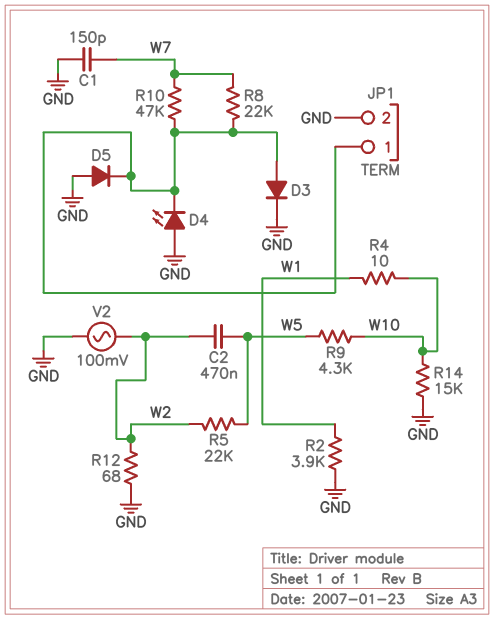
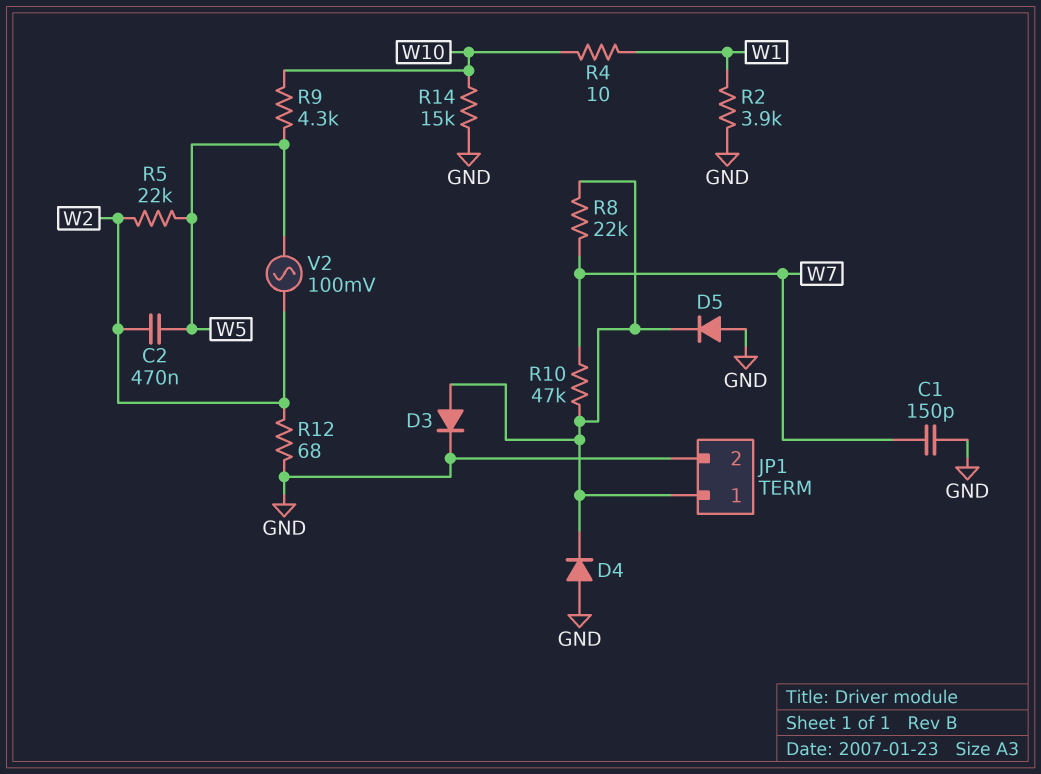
D4: LED (A GND, K JP1/1) -> diode (A GND, K JP1/1)
V2: AC 100mV (GND, W2) -> AC 100mV (W2, W5)

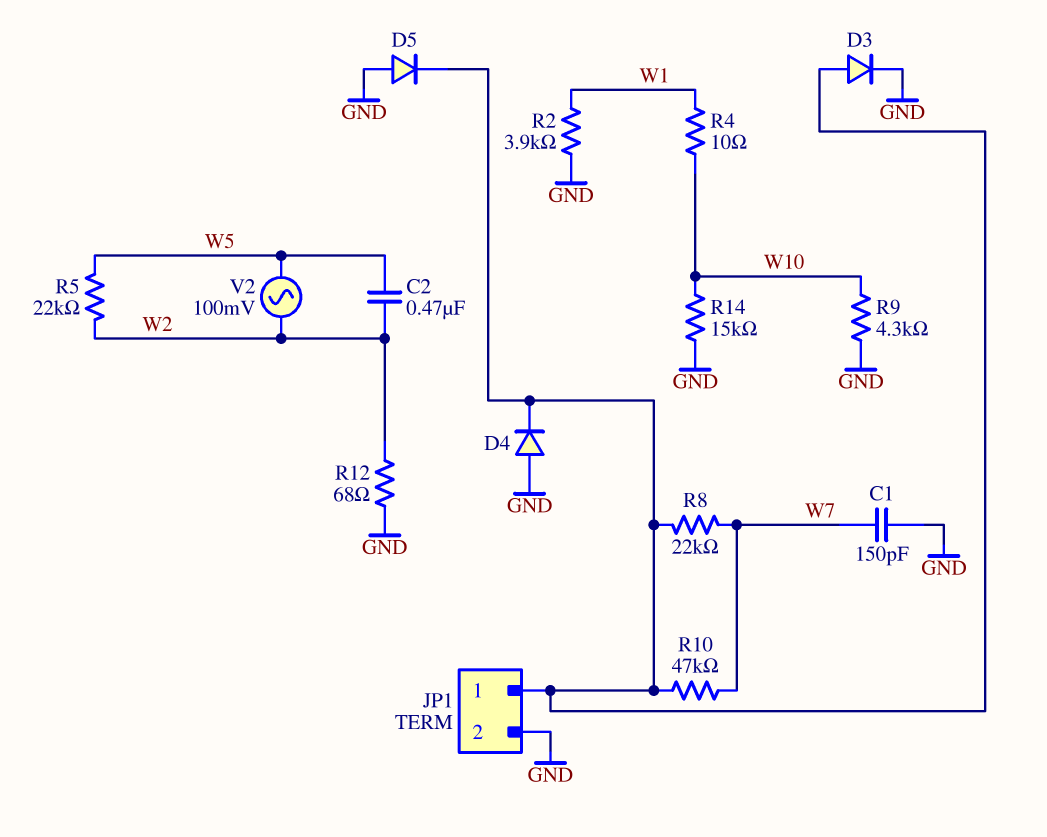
R9: 4.3k (W5, W10) -> 4.3k (GND, W10)

